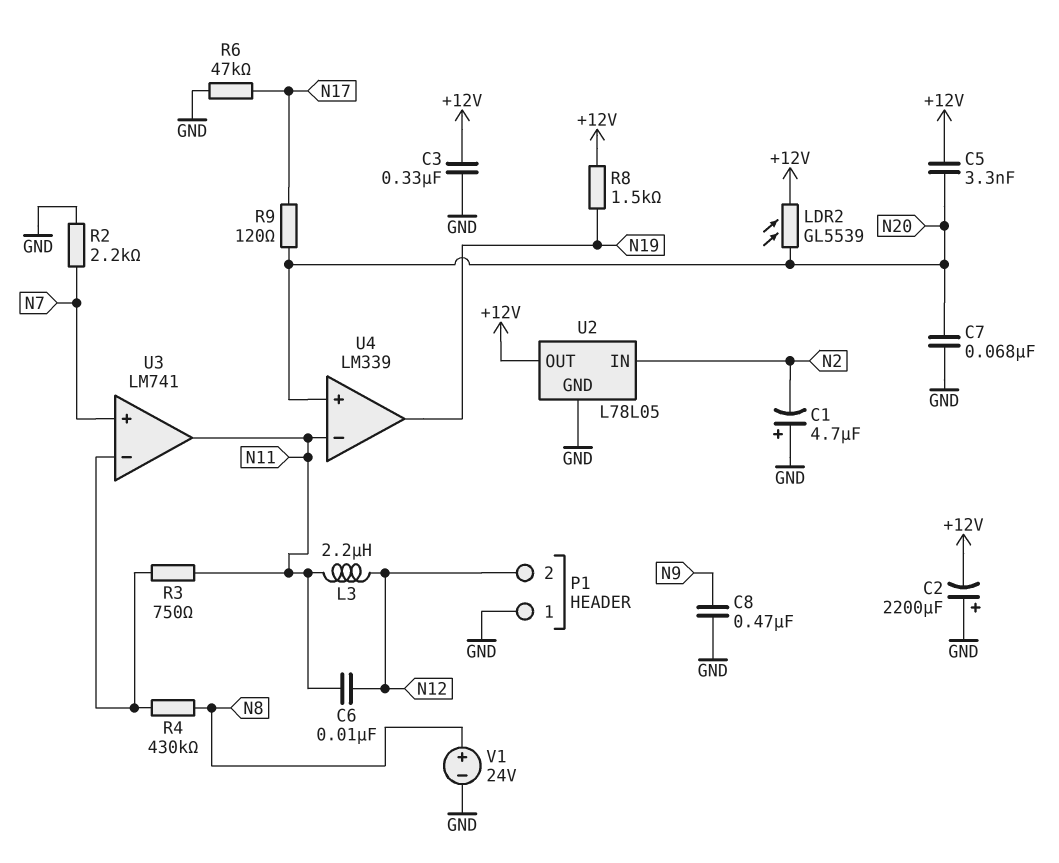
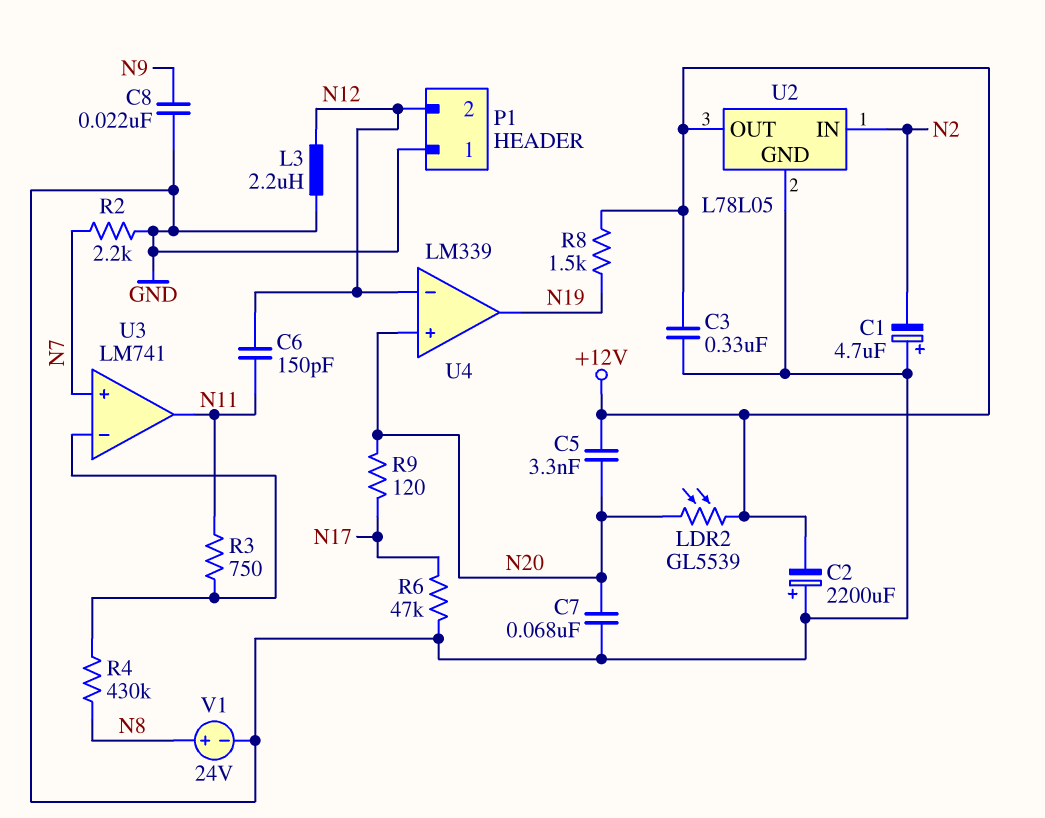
C6: 10nF (N11, N12) -> 150pF (N11, N12)
C8: 470nF (GND, N9) -> 22nF (GND, N9)
L3: 2.2uH (N11, N12) -> 2.2uH (GND, N12)
U4 pin in-: N11 -> N12

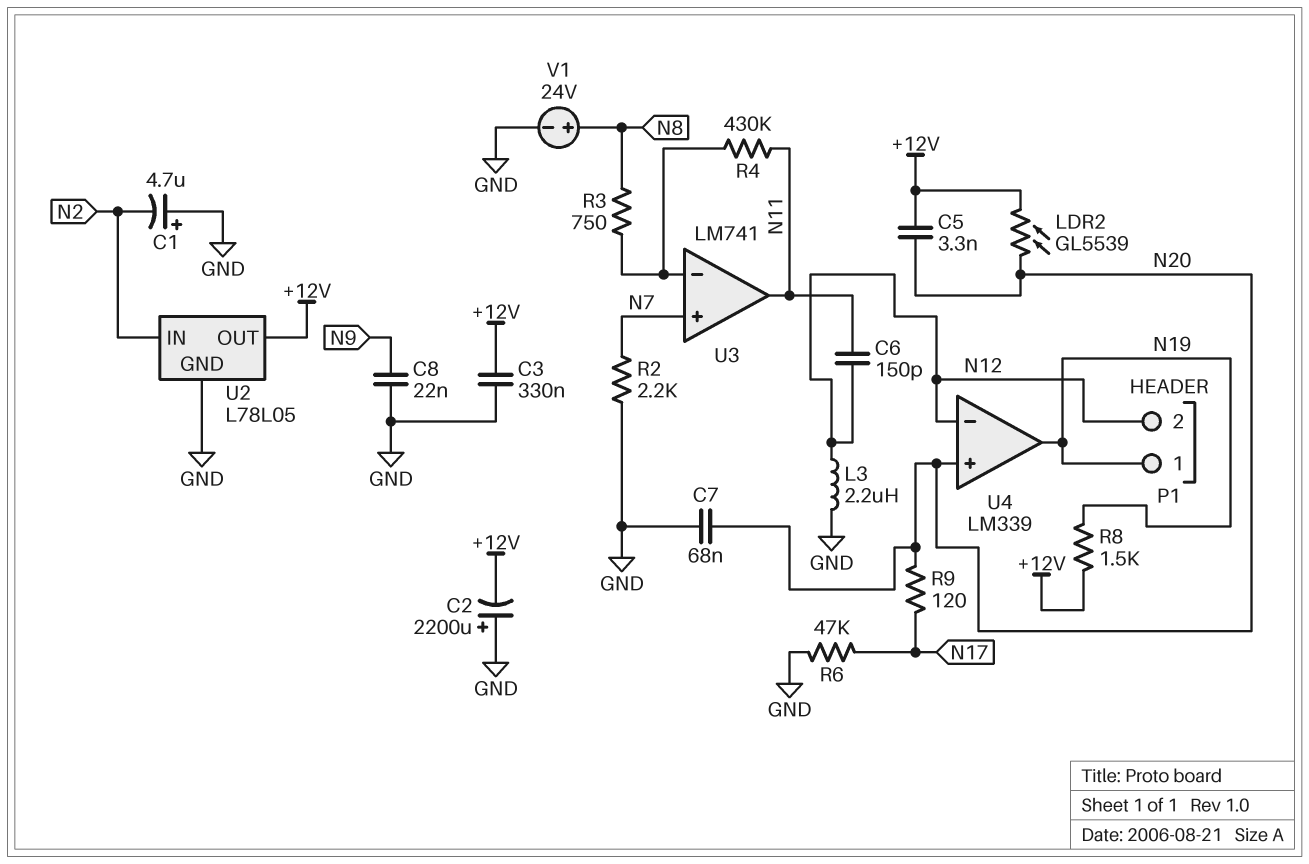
P1 pin 1: GND -> N19
R3: 750 (N11, U3/in-) -> 750 (N8, U3/in-)
R4: 430k (N8, U3/in-) -> 430k (N11, U3/in-)

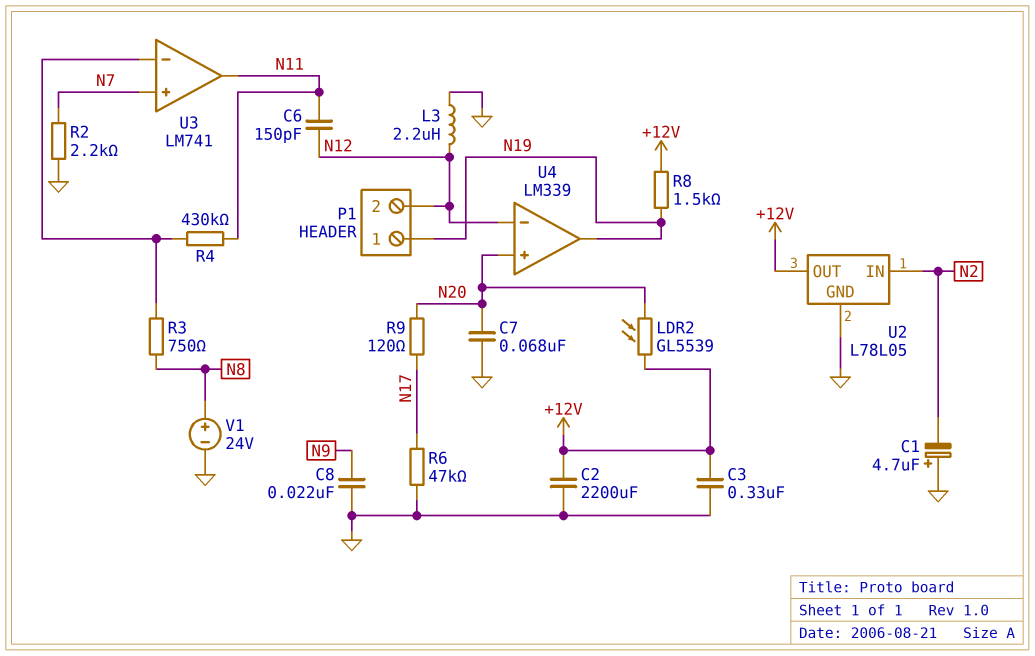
C2: 2200uF (plus GND, minus +12V) -> 2200uF (+12V, GND)
C5: 3.3nF (+12V, N20) -> none

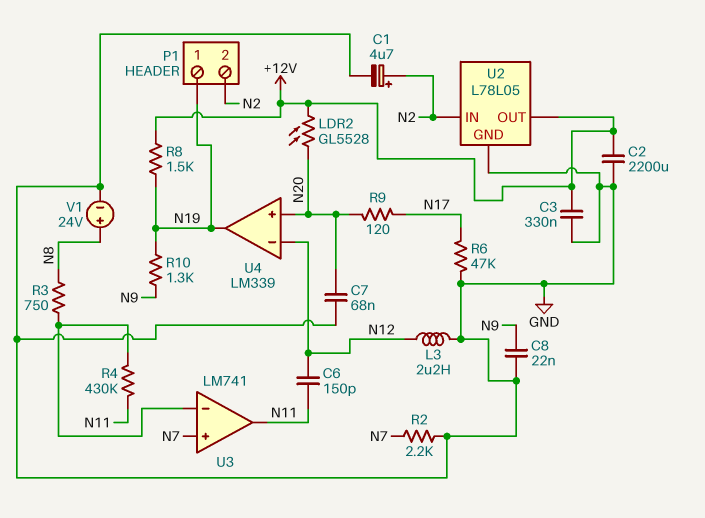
C1: 4.7uF (plus GND, minus N2) -> 4.7uF (plus N2, minus GND)
LDR2: GL5539 (+12V, N20) -> GL5528 (+12V, N20)
P1 pin 2: N12 -> N2
R10: none -> 1.3k (N9, N19)

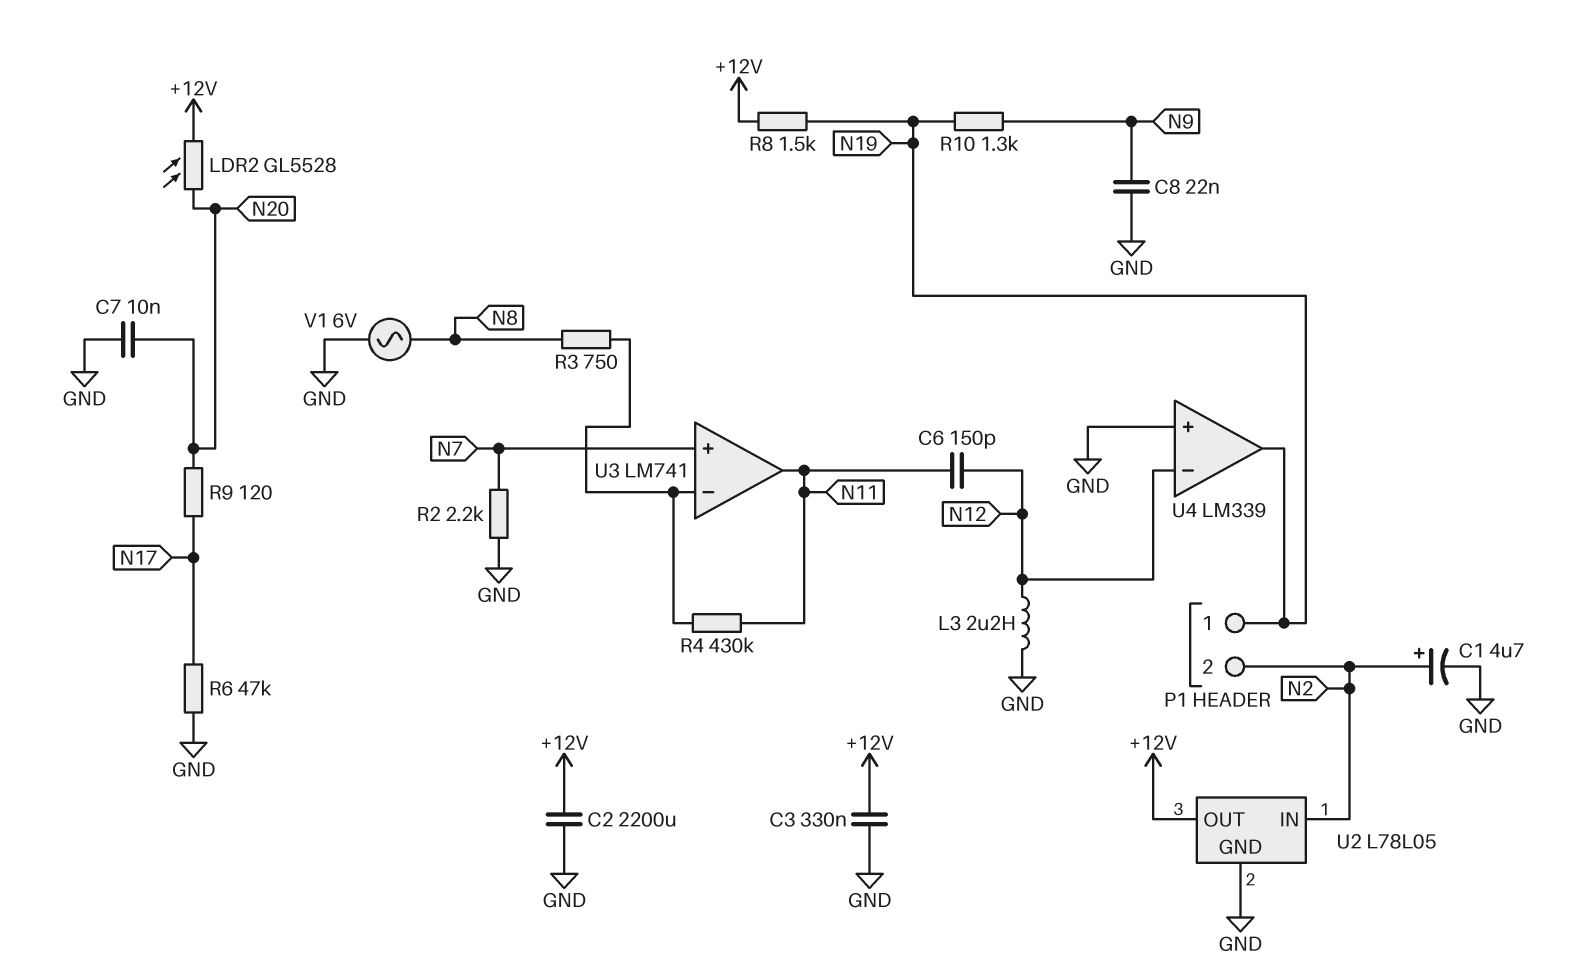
C7: 68nF (GND, N20) -> 10nF (GND, N20)
U4 pin in+: N20 -> GND
V1: 24V (plus N8, minus GND) -> AC 6V (GND, N8)

